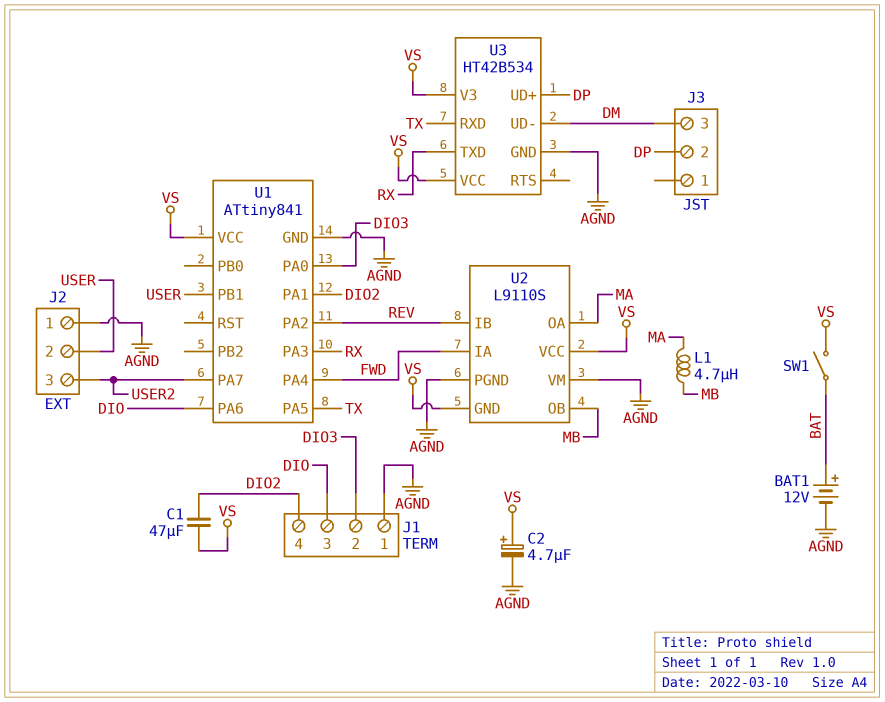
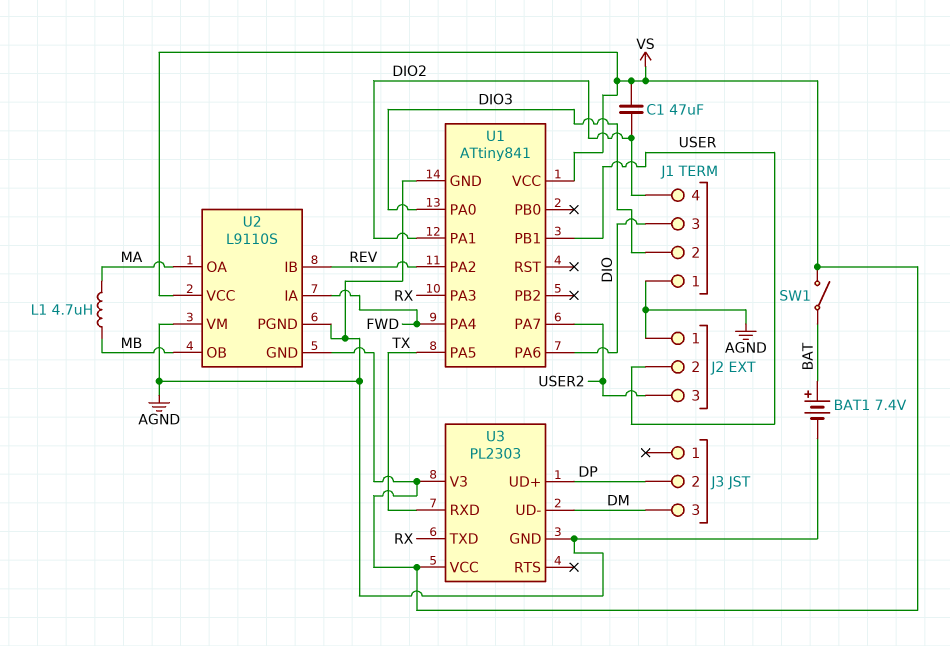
BAT1: 12V (plus BAT, minus AGND) -> 7.4V (plus BAT, minus AGND)
C2: 4.7uF (plus VS, minus AGND) -> none
U3: HT42B534 -> PL2303

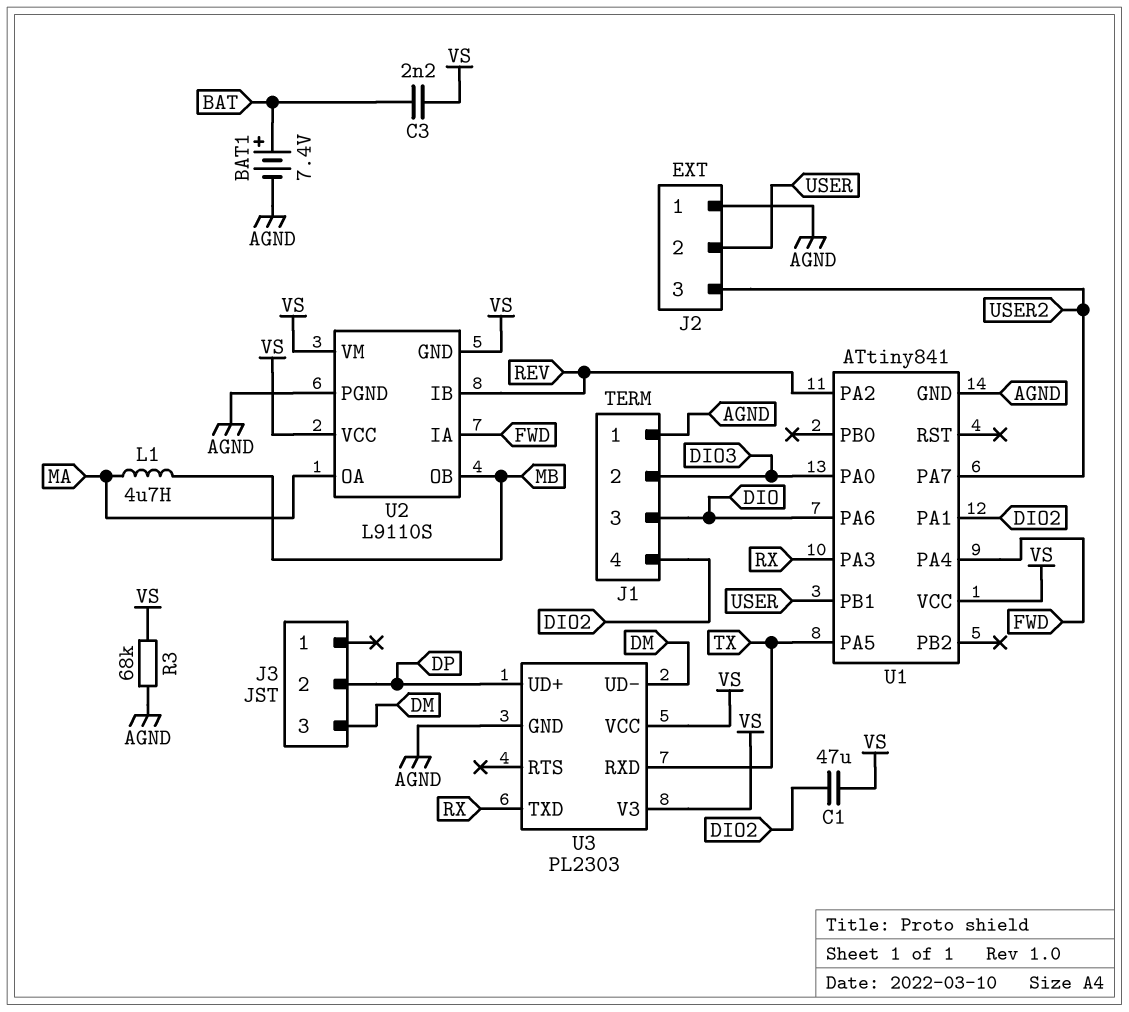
C3: none -> 2.2nF (BAT, VS)
R3: none -> 68k (AGND, VS)
SW1: switch (BAT, VS) -> none
U2 pin VM: AGND -> VS

